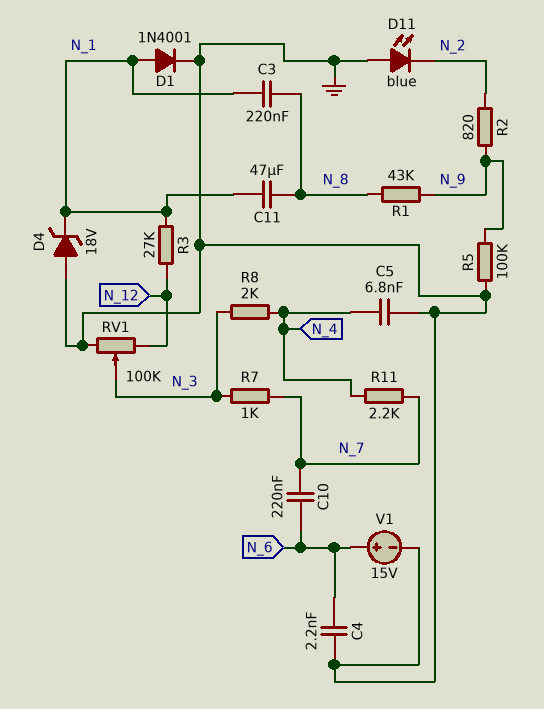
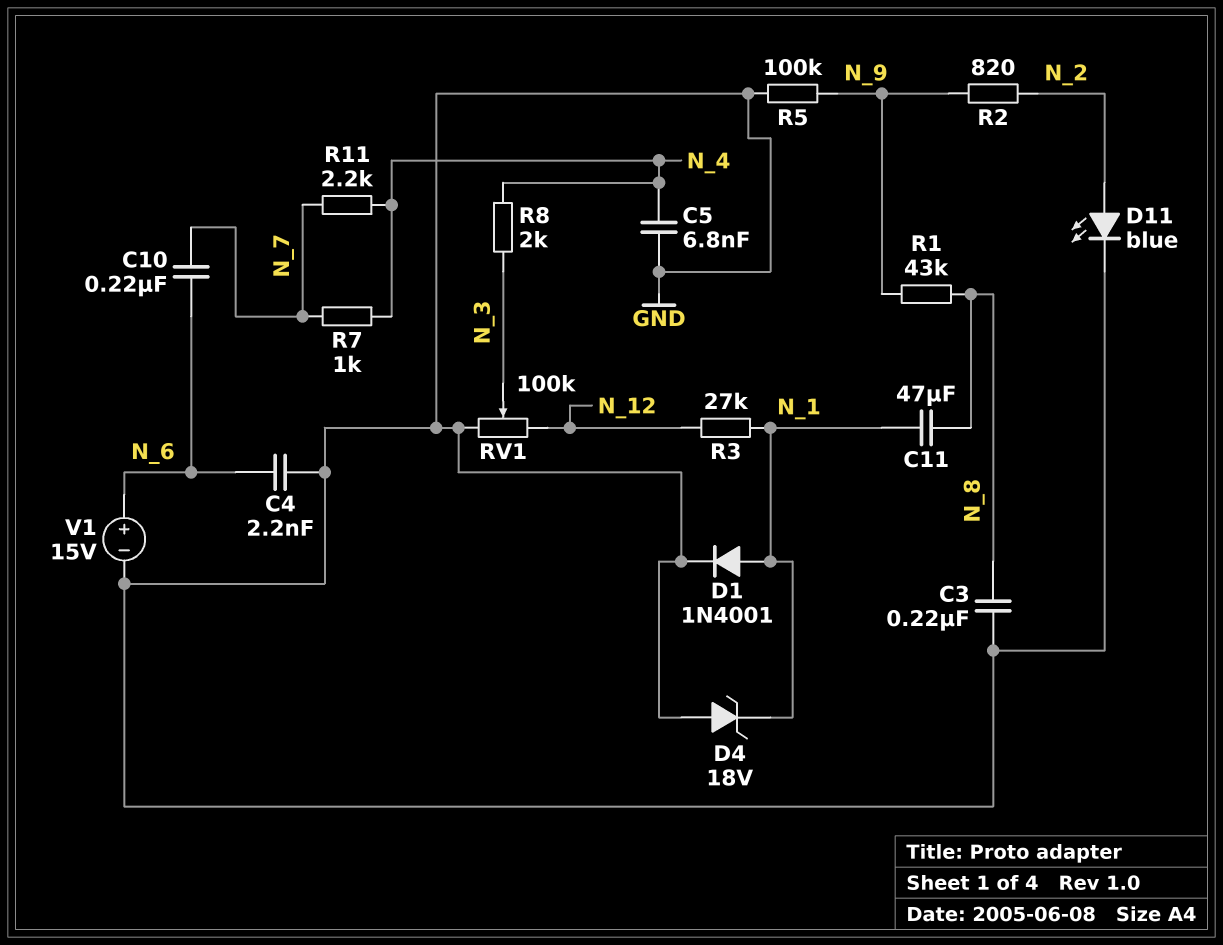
C3: 220nF (N_1, N_8) -> 220nF (GND, N_8)
D11: LED blue (A GND, K N_2) -> LED blue (A N_2, K GND)
R7: 1k (N_3, N_7) -> 1k (N_4, N_7)

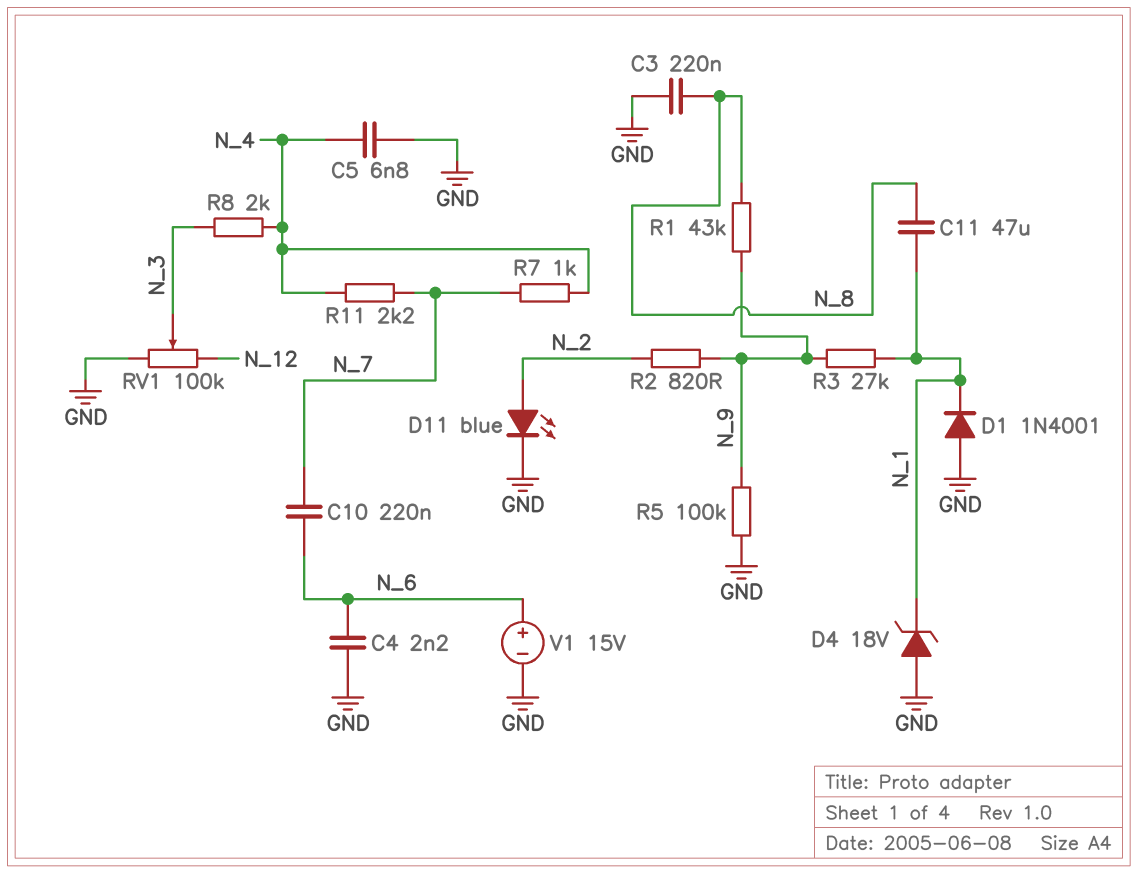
D1: diode 1N4001 (A N_1, K GND) -> diode 1N4001 (A GND, K N_1)
R3: 27k (N_1, N_12) -> 27k (N_1, N_9)

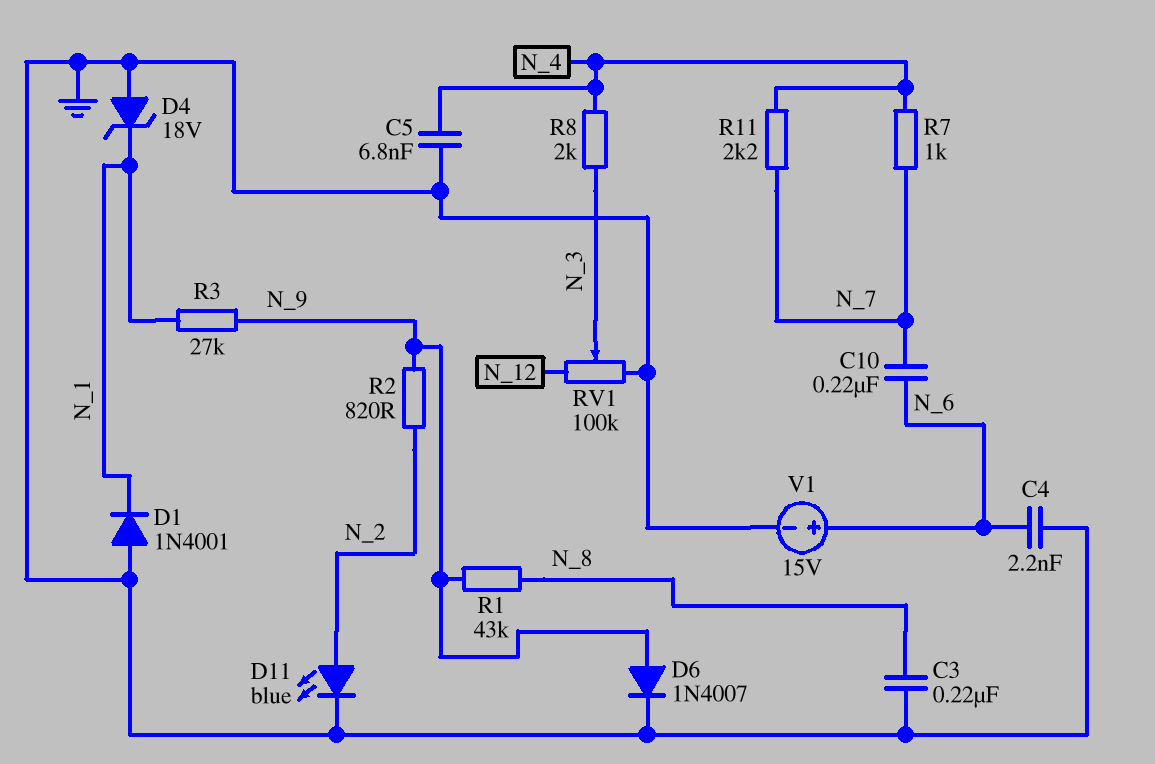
C11: 47uF (N_1, N_8) -> none
D6: none -> diode 1N4007 (A N_9, K GND)
R5: 100k (GND, N_9) -> none

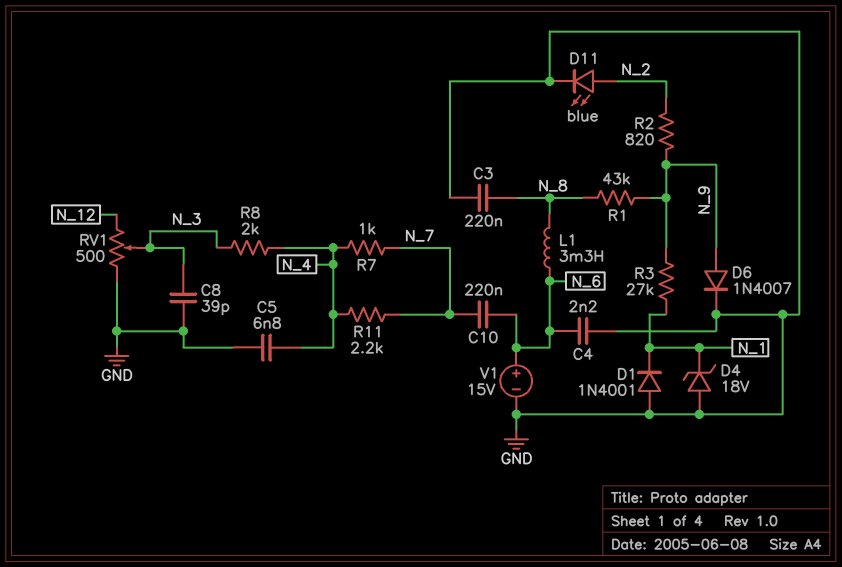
C8: none -> 39pF (GND, N_3)
L1: none -> 3.3mH (N_6, N_8)
RV1: 100k (GND, N_12, wiper N_3) -> 500 (GND, N_12, wiper N_3)

